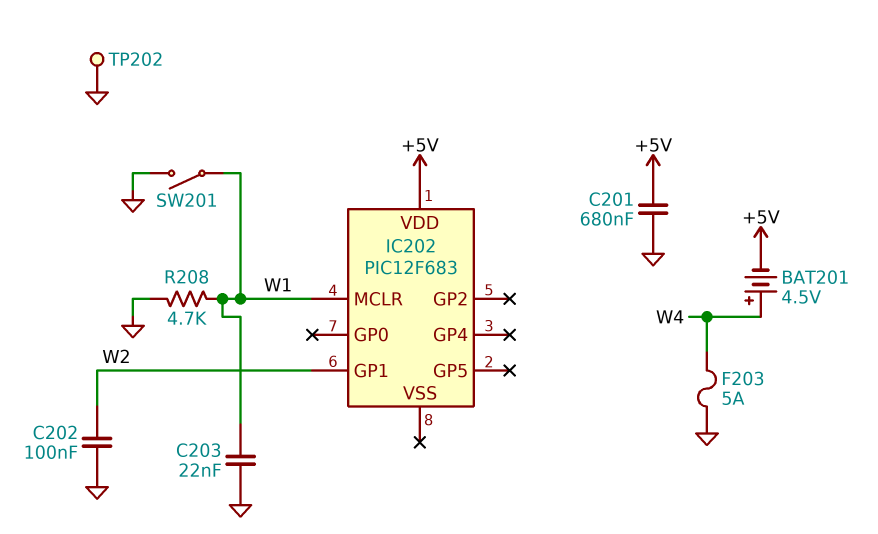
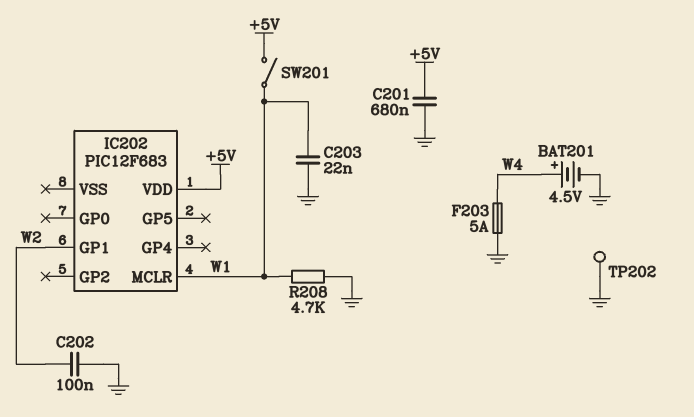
BAT201: 4.5V (plus W4, minus +5V) -> 4.5V (plus W4, minus GND)
SW201: switch (GND, W1) -> switch (+5V, W1)

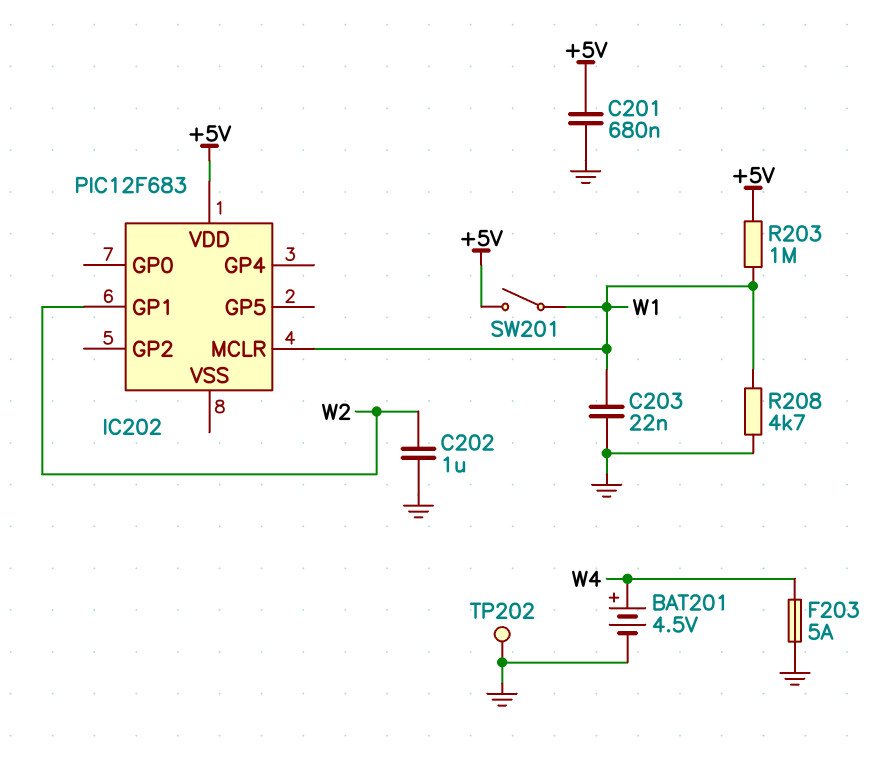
C202: 100nF (GND, W2) -> 1uF (GND, W2)
R203: none -> 1M (+5V, W1)

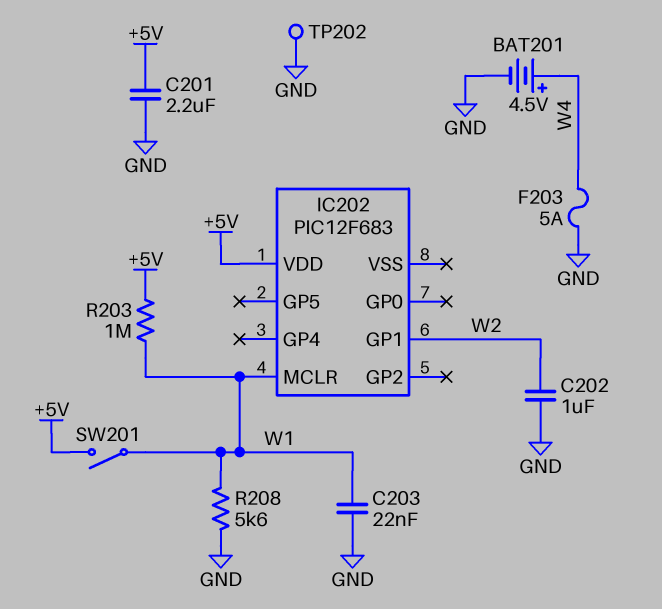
C201: 680nF (+5V, GND) -> 2.2uF (+5V, GND)
R208: 4.7k (GND, W1) -> 5.6k (GND, W1)

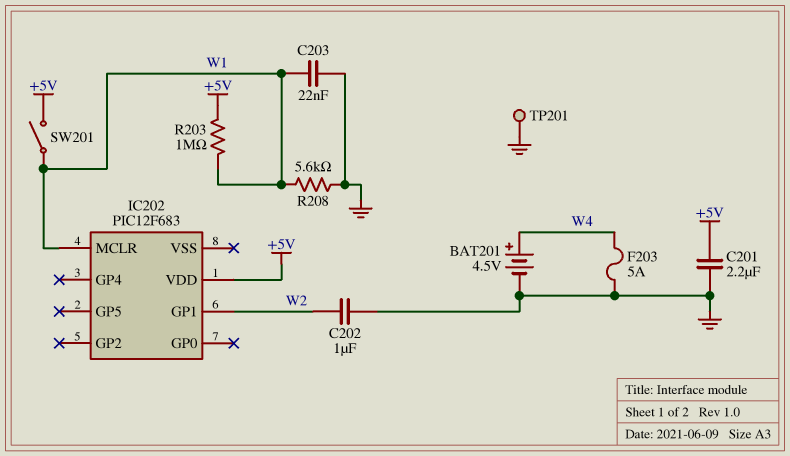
TP201: none -> test point (GND)
TP202: test point (GND) -> none

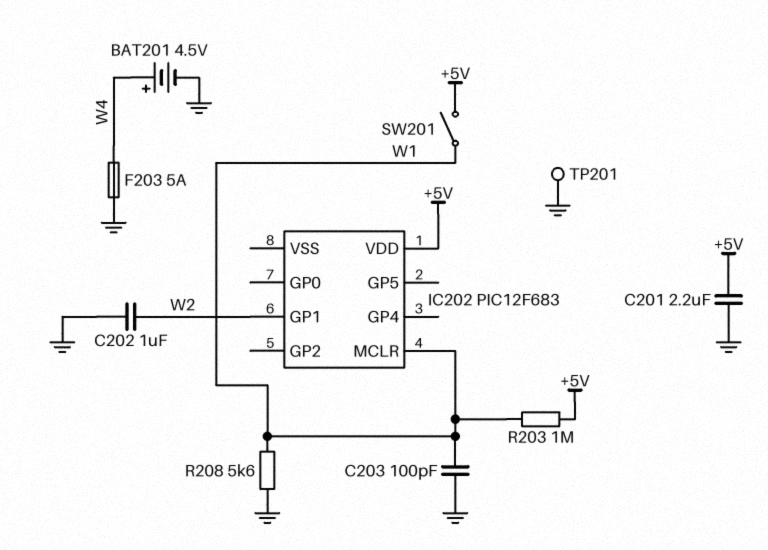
C203: 22nF (GND, W1) -> 100pF (GND, W1)

